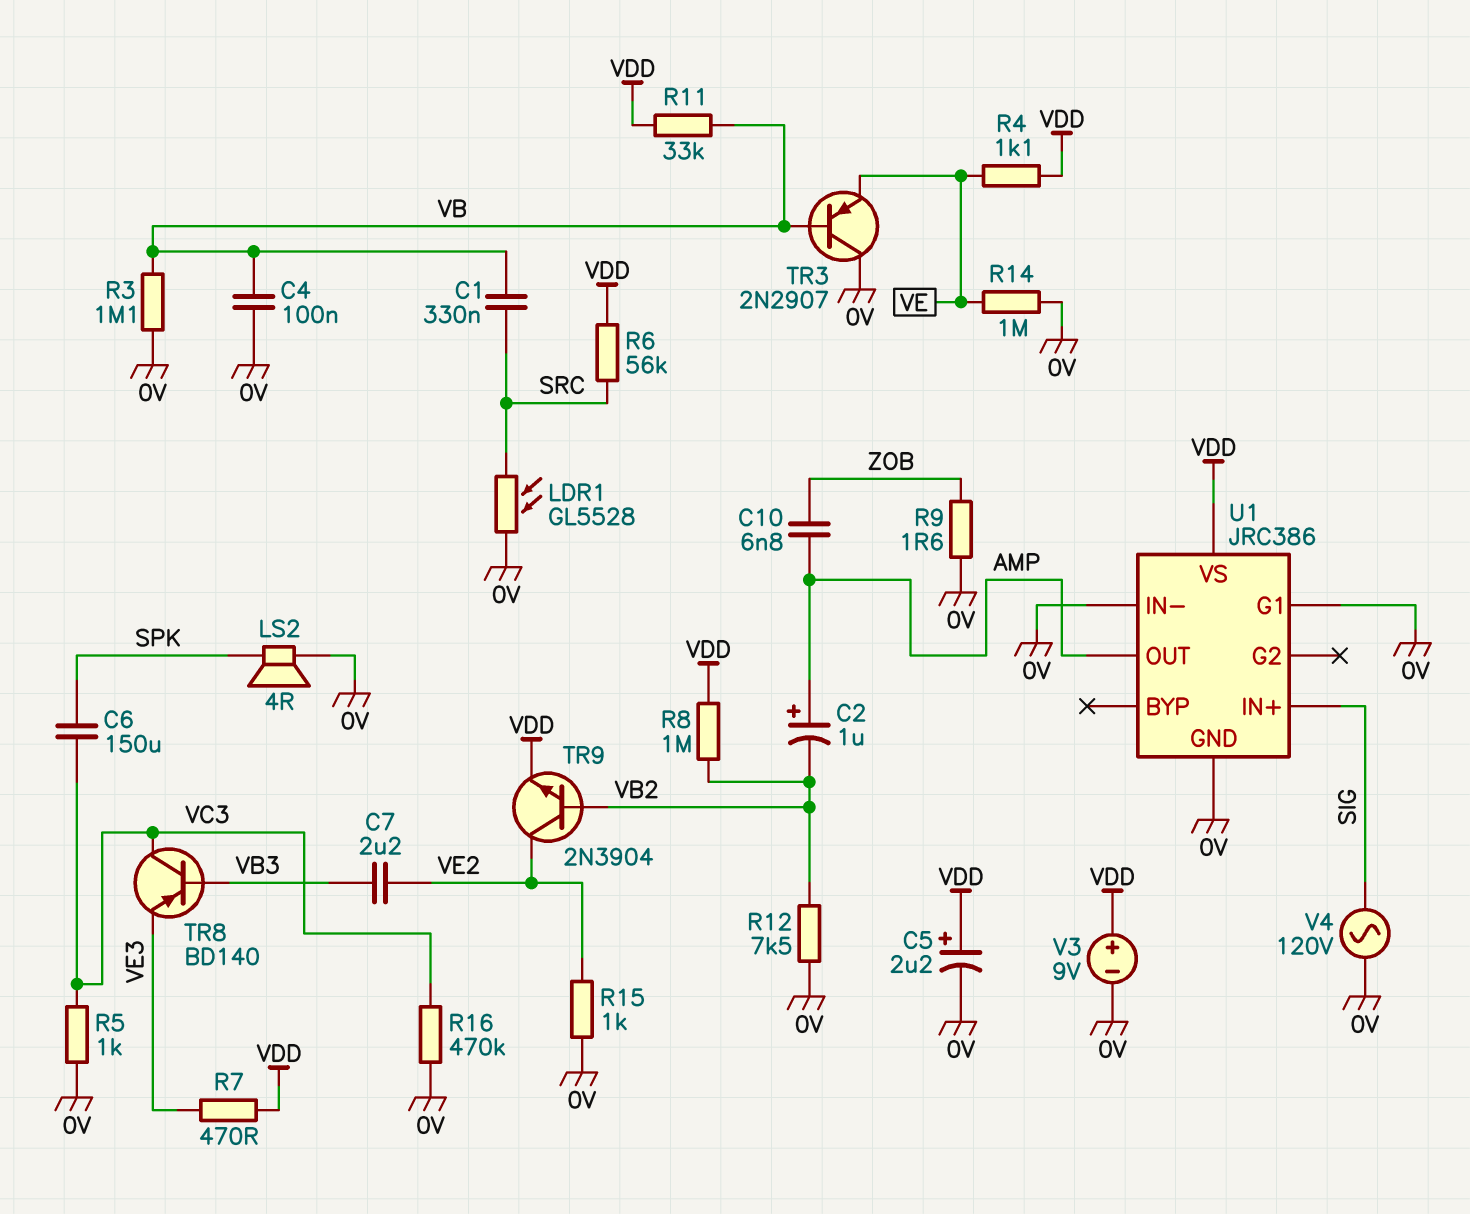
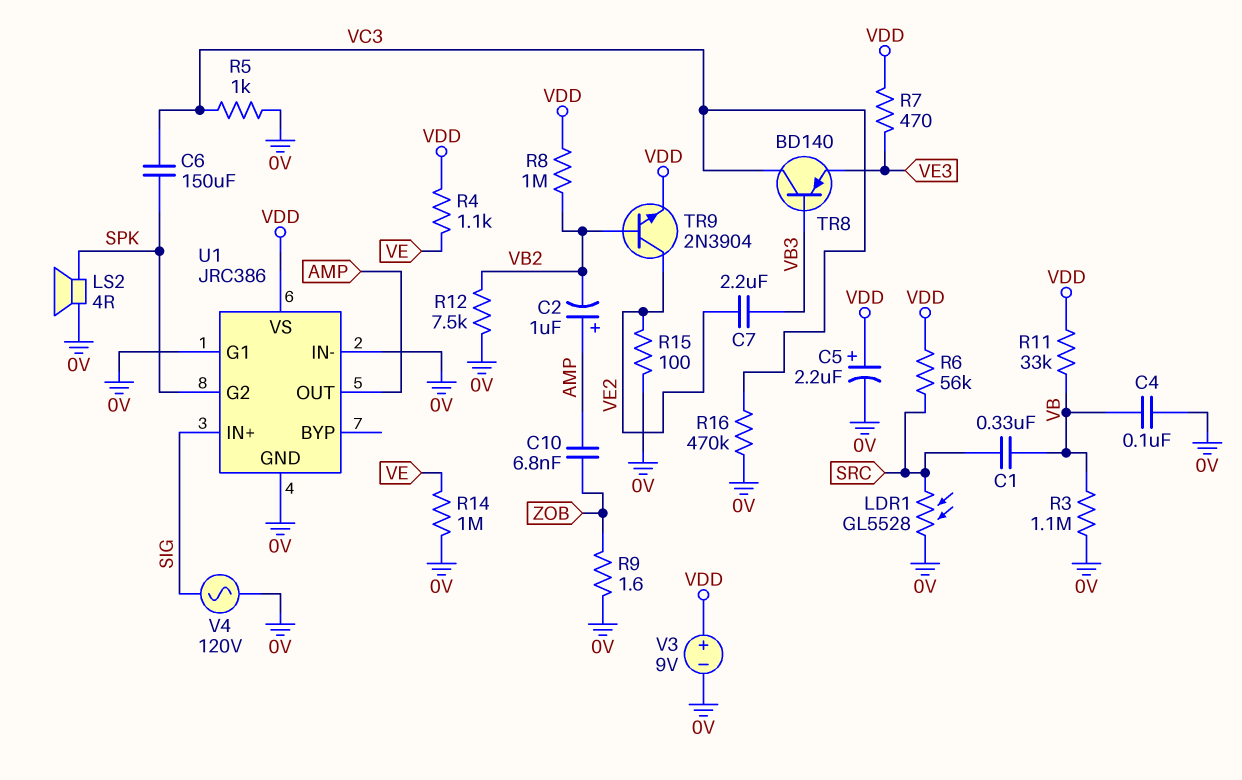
R15: 1k (0V, VE2) -> 100 (0V, VE2)
TR3: PNP 2N2907 (B VB, C 0V, E VE) -> none
U1 pin G2: none -> SPK

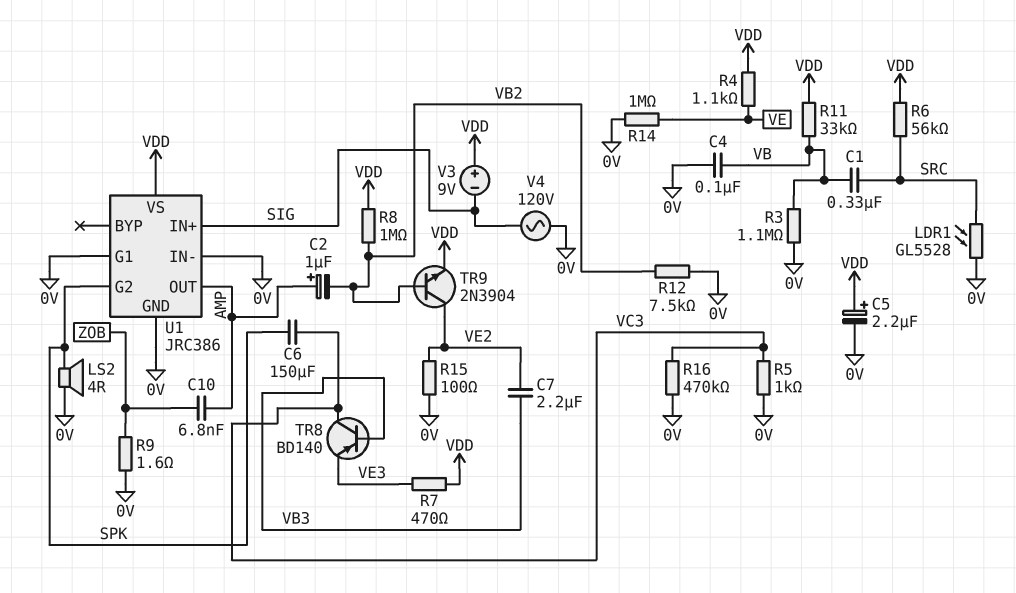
V3: 9V (plus VDD, minus 0V) -> 9V (plus VDD, minus SIG)

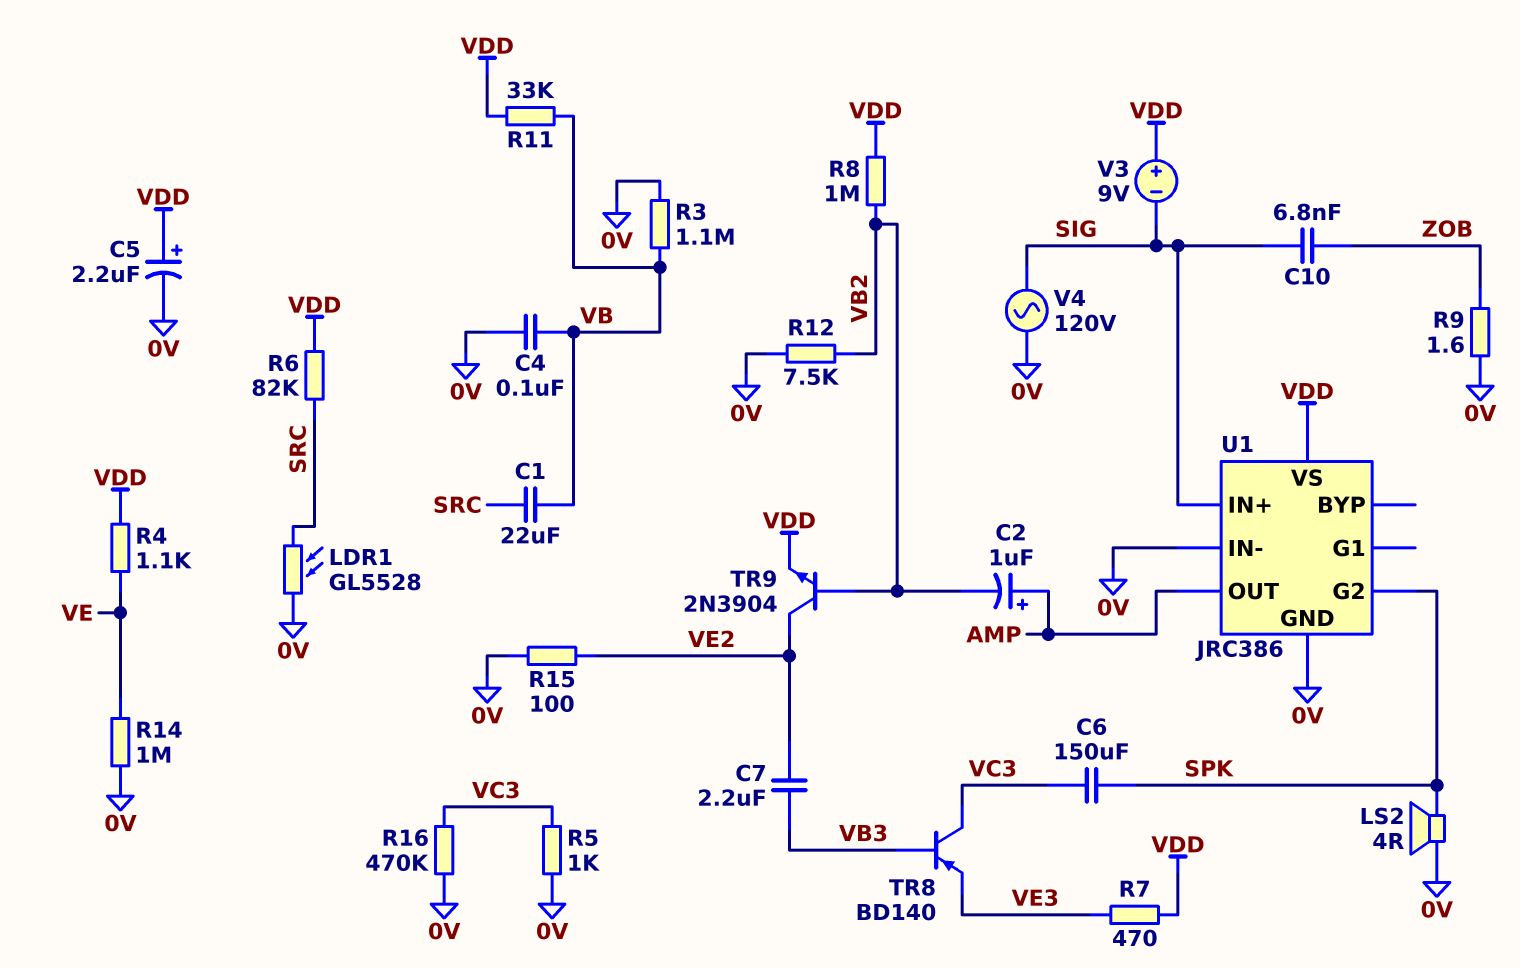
C1: 330nF (SRC, VB) -> 22uF (SRC, VB)
C10: 6.8nF (AMP, ZOB) -> 6.8nF (SIG, ZOB)
R6: 56k (SRC, VDD) -> 82k (SRC, VDD)
U1 pin G1: 0V -> none

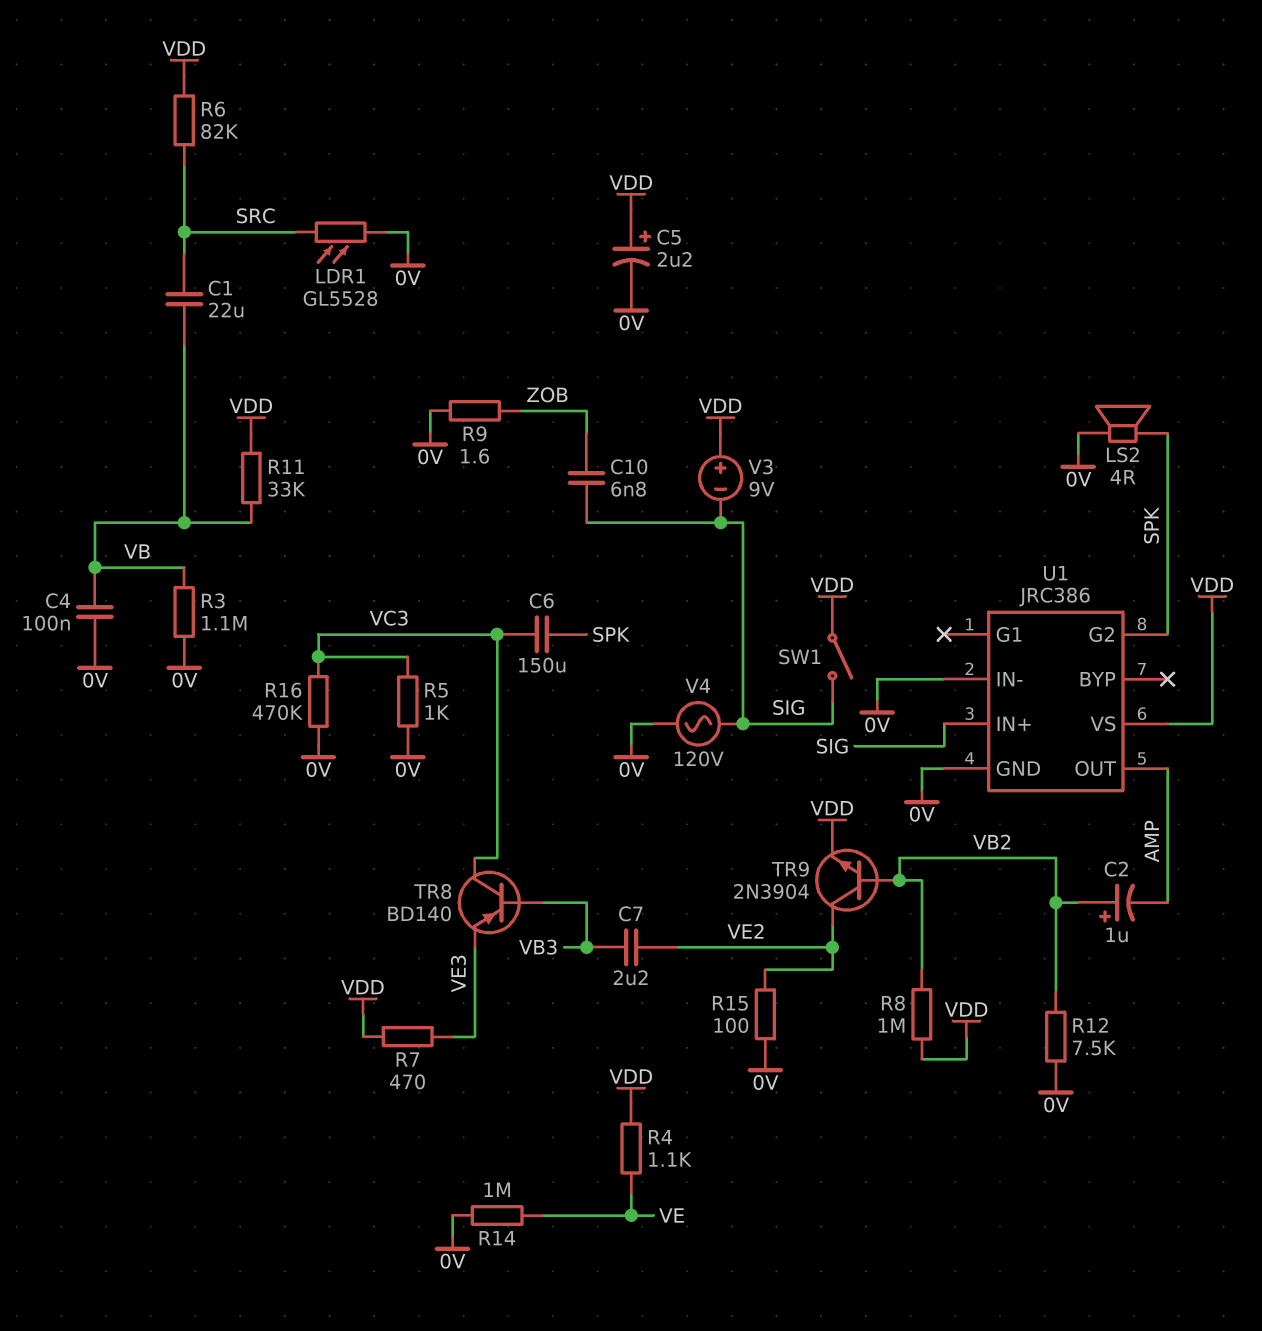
C2: 1uF (plus AMP, minus VB2) -> 1uF (plus VB2, minus AMP)
SW1: none -> switch (SIG, VDD)

